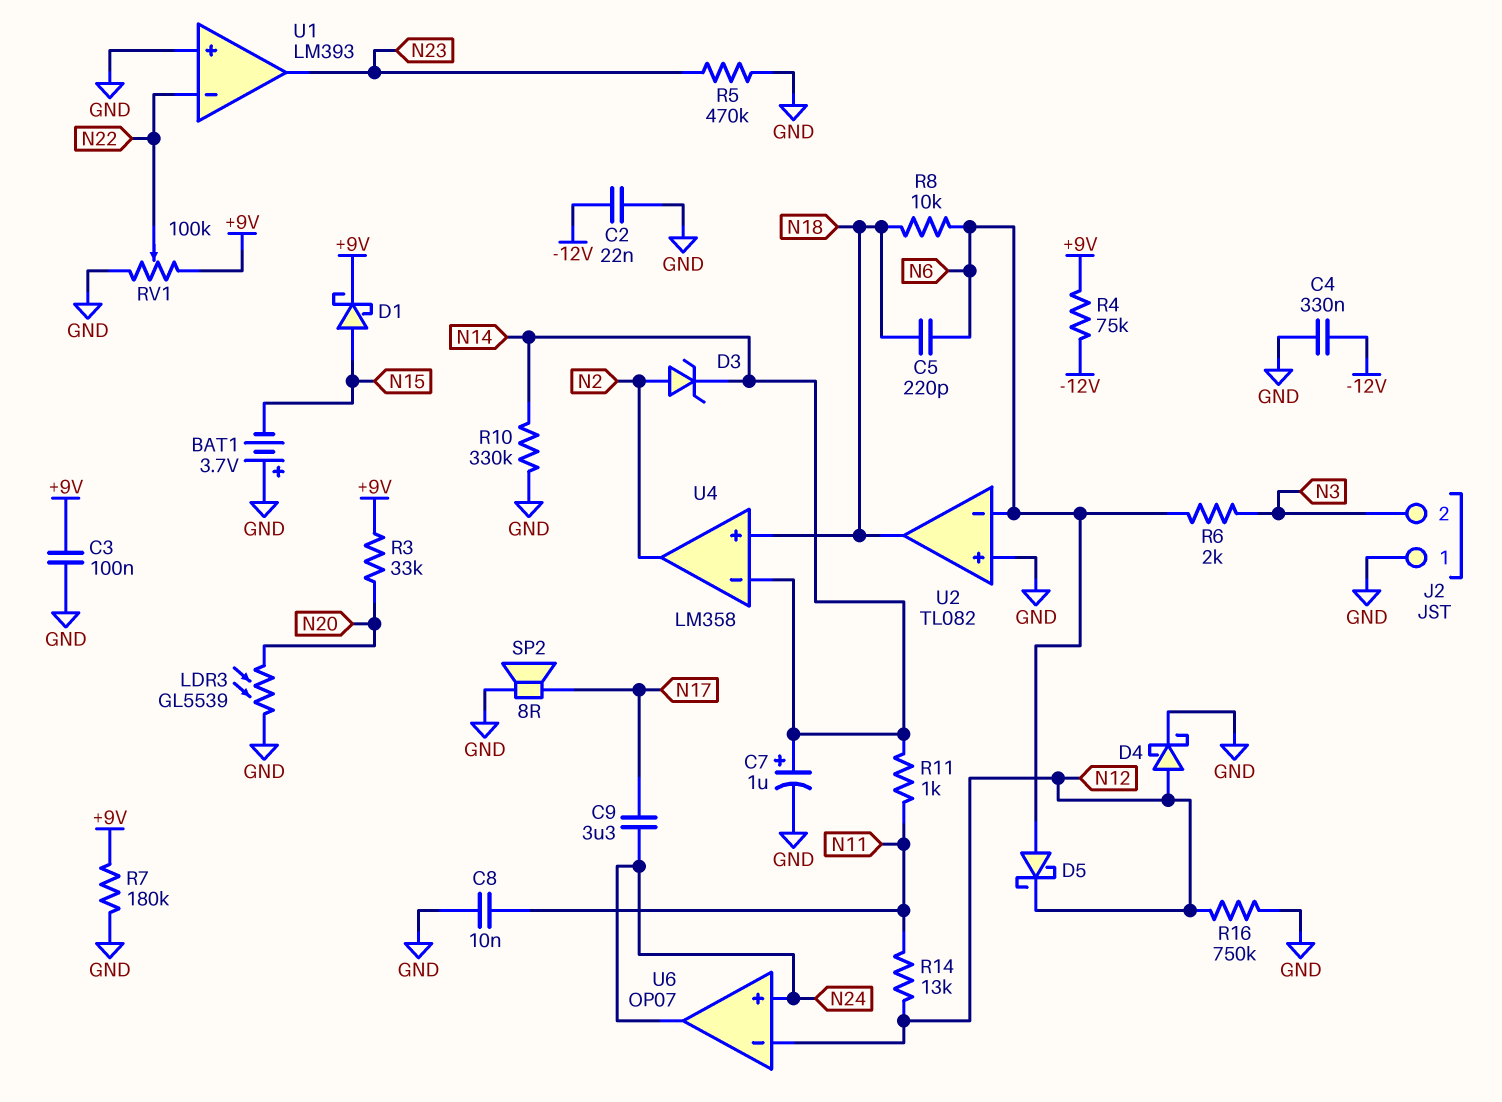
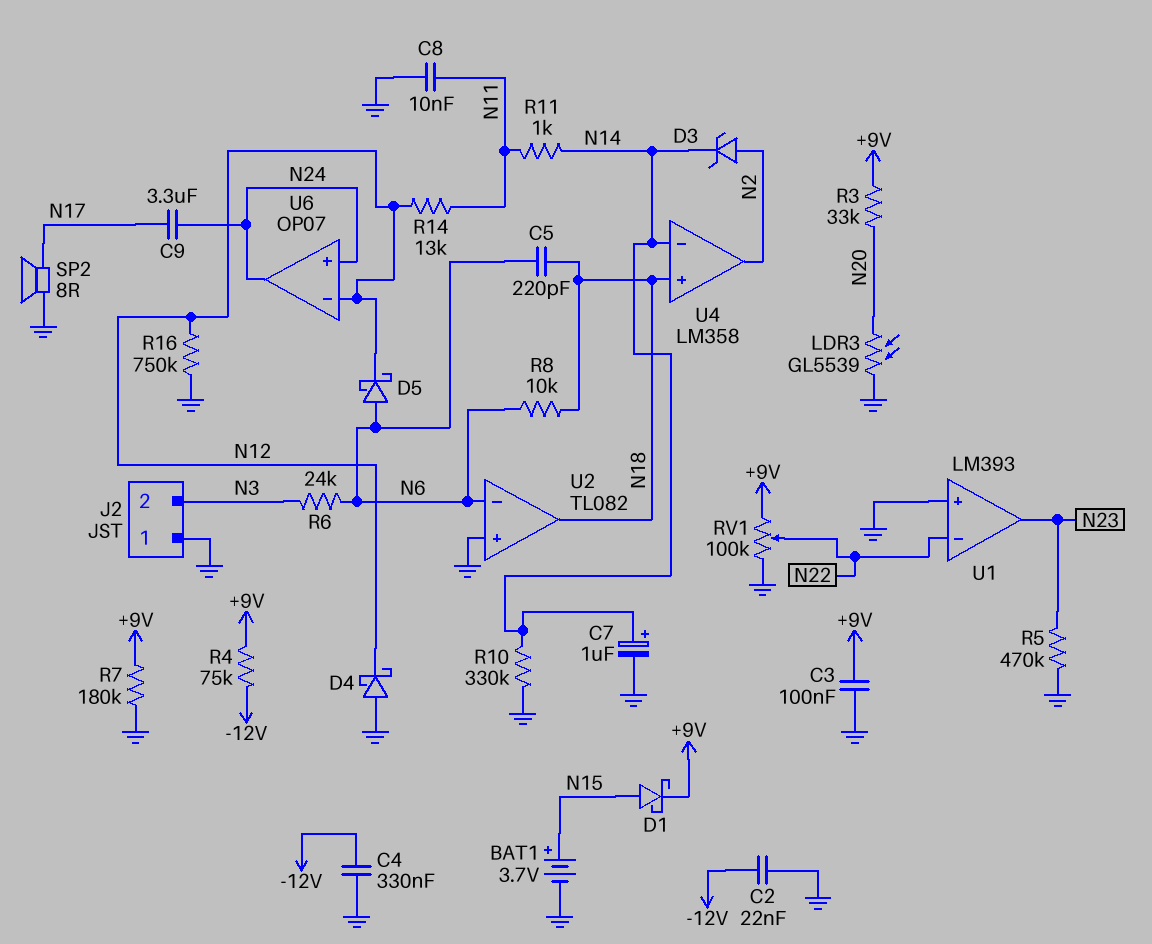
BAT1: 3.7V (plus GND, minus N15) -> 3.7V (plus N15, minus GND)
D4: schottky (A N12, K GND) -> schottky (A GND, K N12)
R6: 2k (N3, N6) -> 24k (N3, N6)

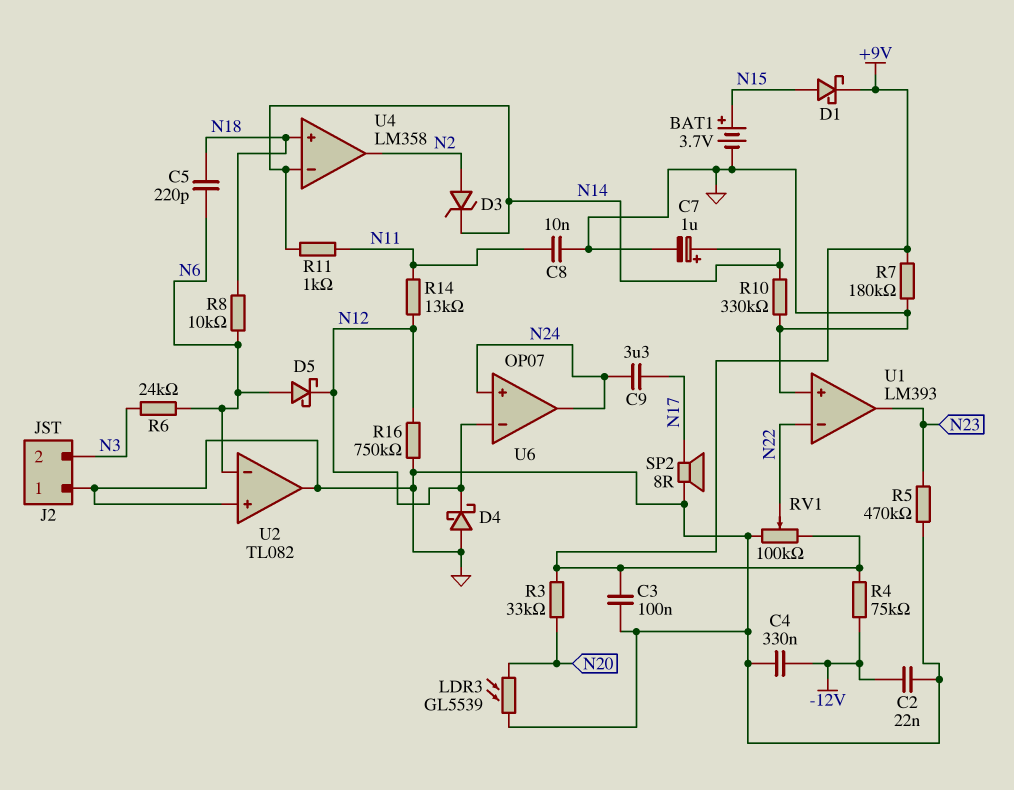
U2 pin out: N18 -> GND

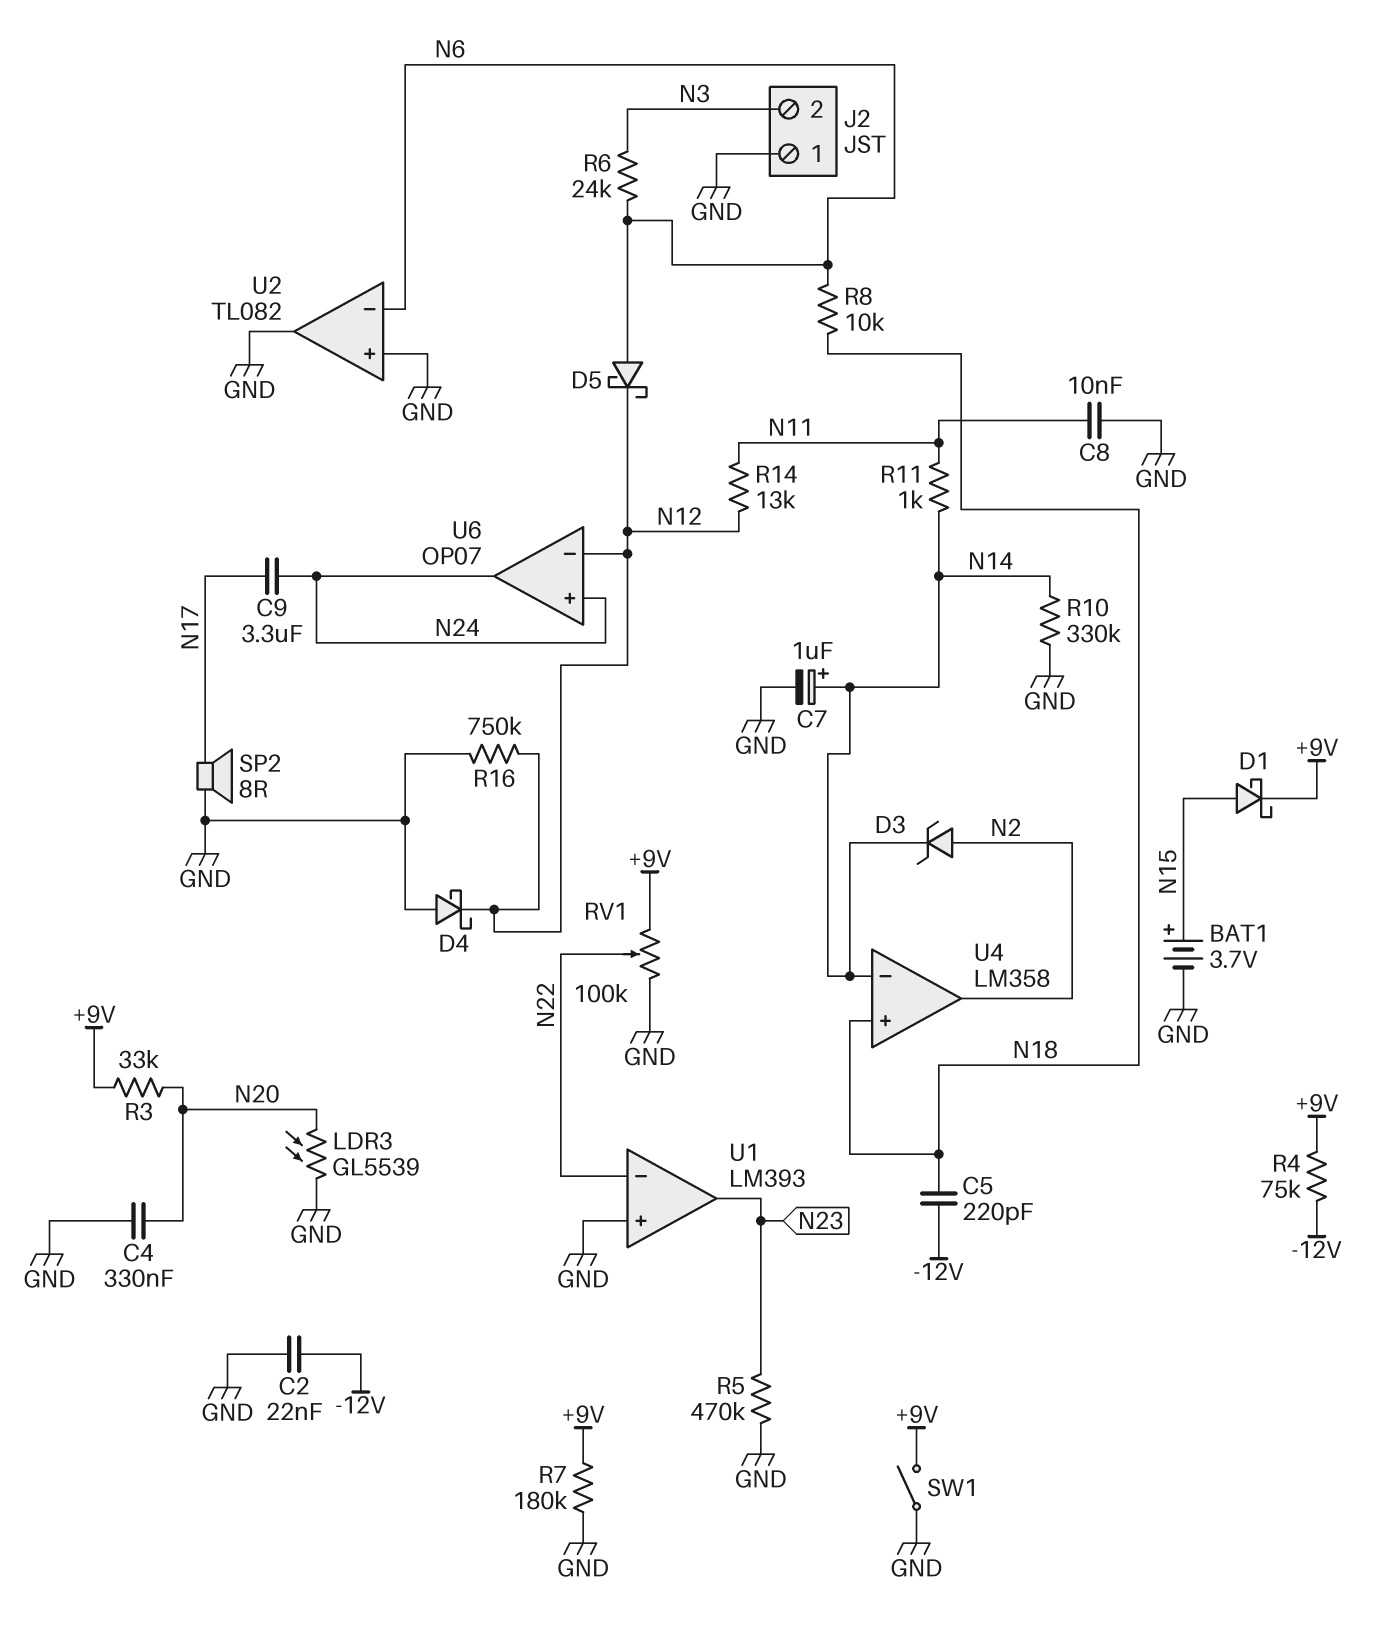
C3: 100nF (+9V, GND) -> none
C4: 330nF (-12V, GND) -> 330nF (GND, N20)
C5: 220pF (N6, N18) -> 220pF (-12V, N18)
SW1: none -> switch (+9V, GND)

